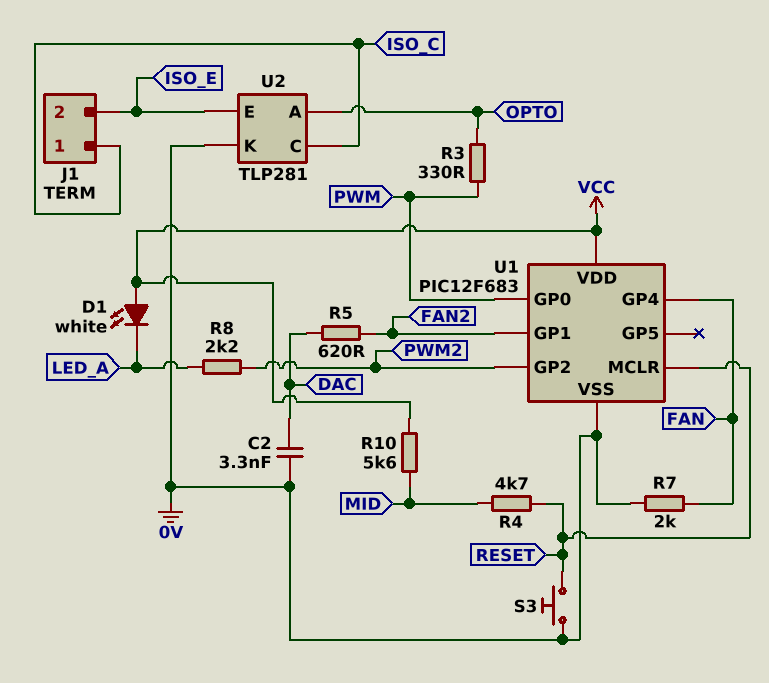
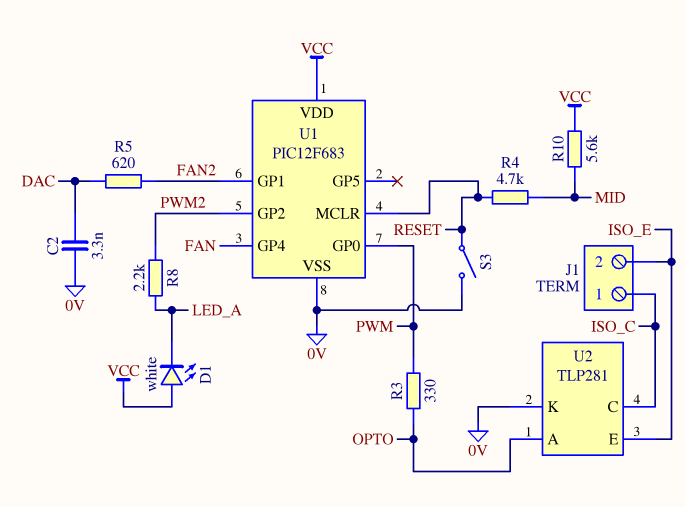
R7: 2k (0V, FAN) -> none
S3: button (0V, RESET) -> switch (0V, RESET)

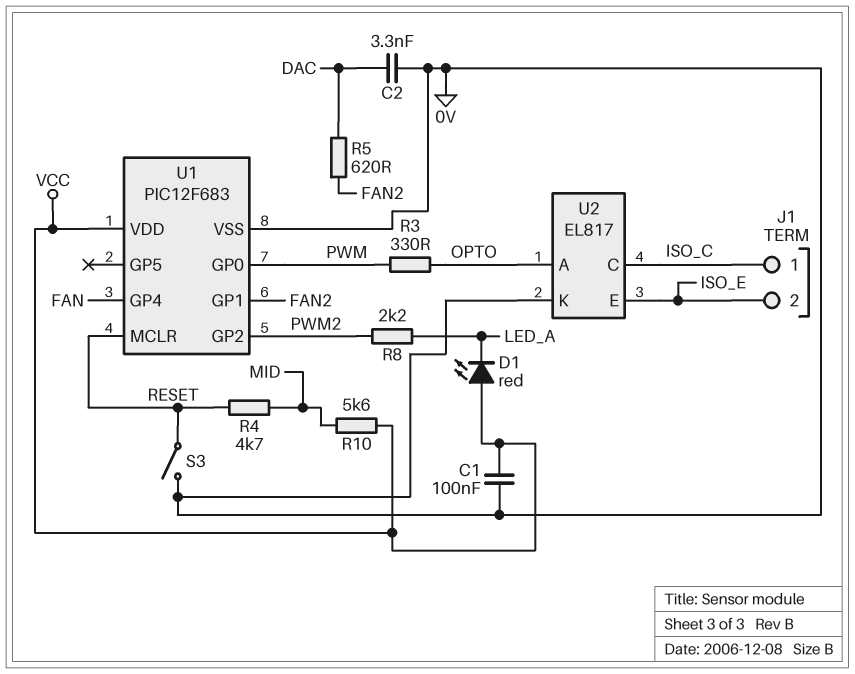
C1: none -> 100nF (0V, VCC)
D1: LED white (A VCC, K LED_A) -> LED red (A VCC, K LED_A)
U2: TLP281 -> EL817

